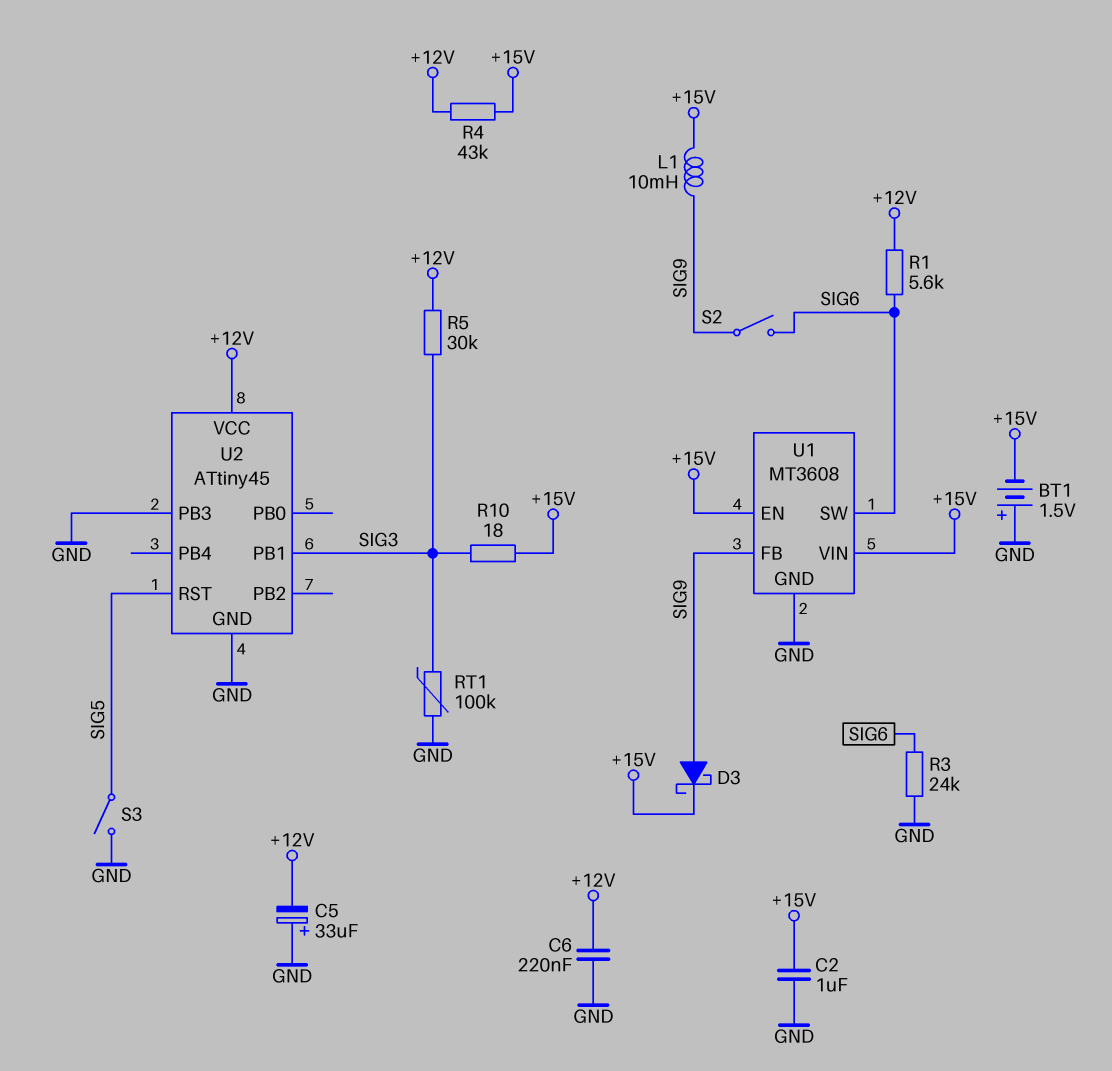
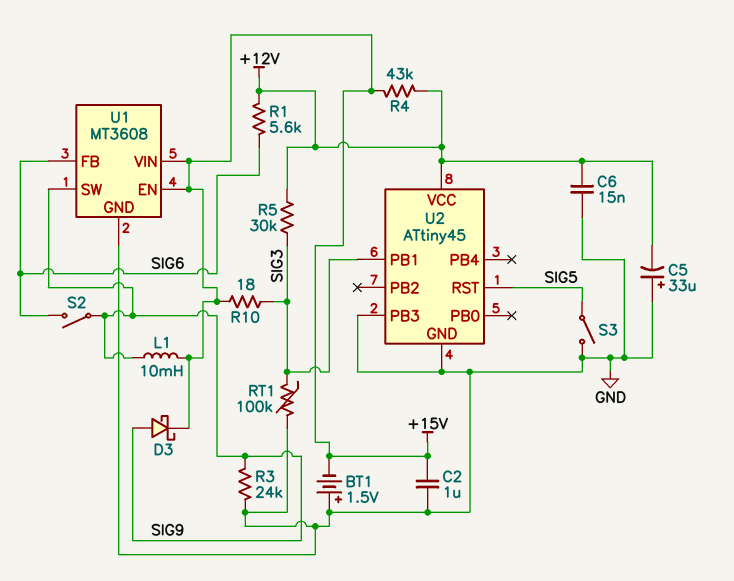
C6: 220nF (+12V, GND) -> 15nF (+12V, GND)
R3: 24k (GND, SIG6) -> 24k (GND, SIG9)
U1 pin FB: SIG9 -> SIG6
U1 pin SW: SIG6 -> SIG9

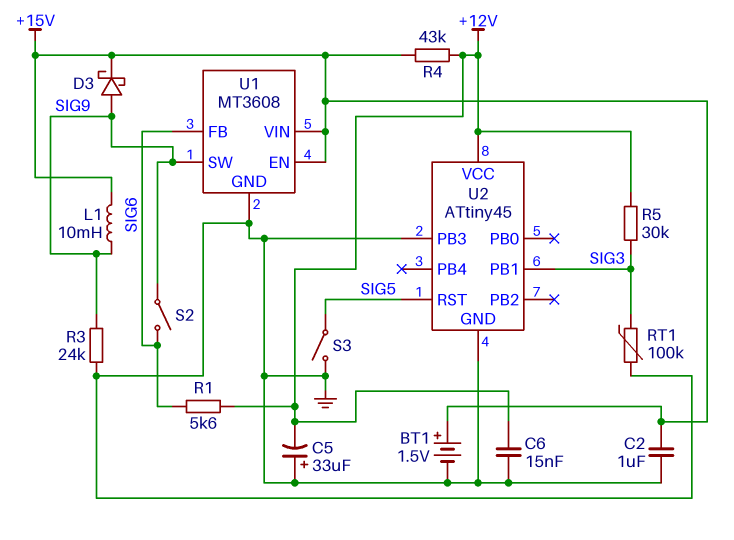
BT1: 1.5V (plus GND, minus +15V) -> 1.5V (plus +15V, minus GND)
R10: 18 (+15V, SIG3) -> none

